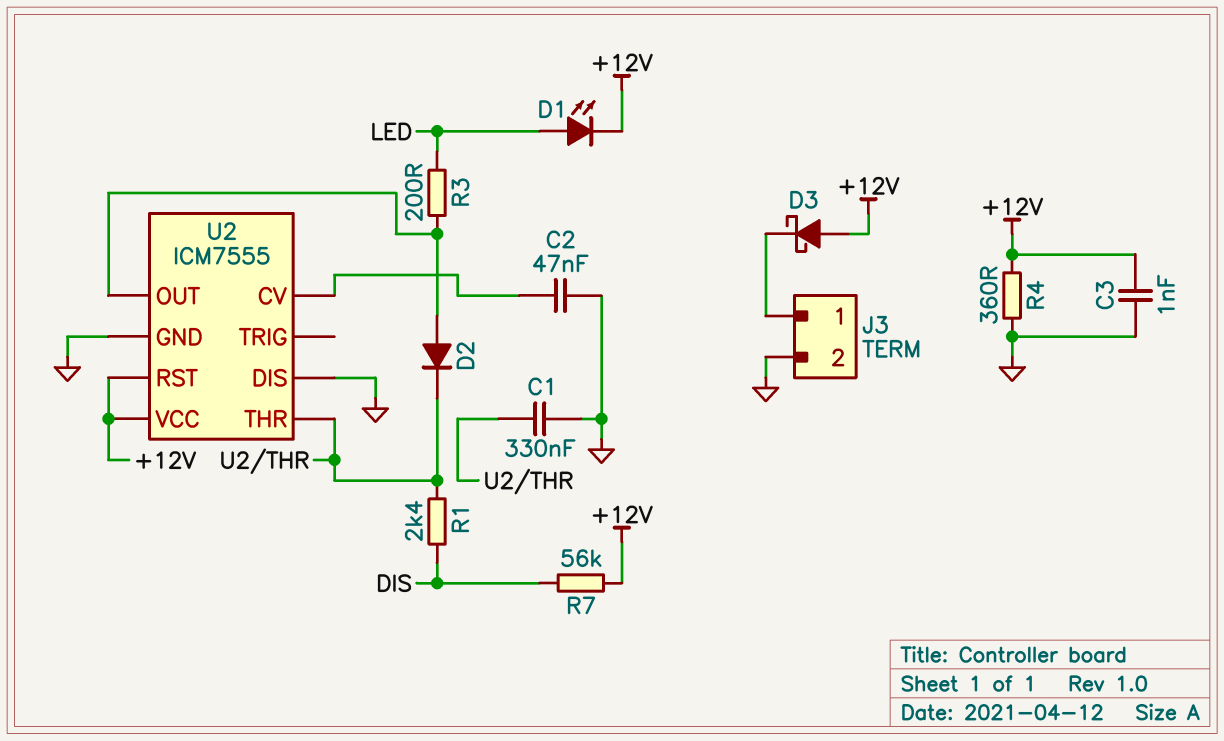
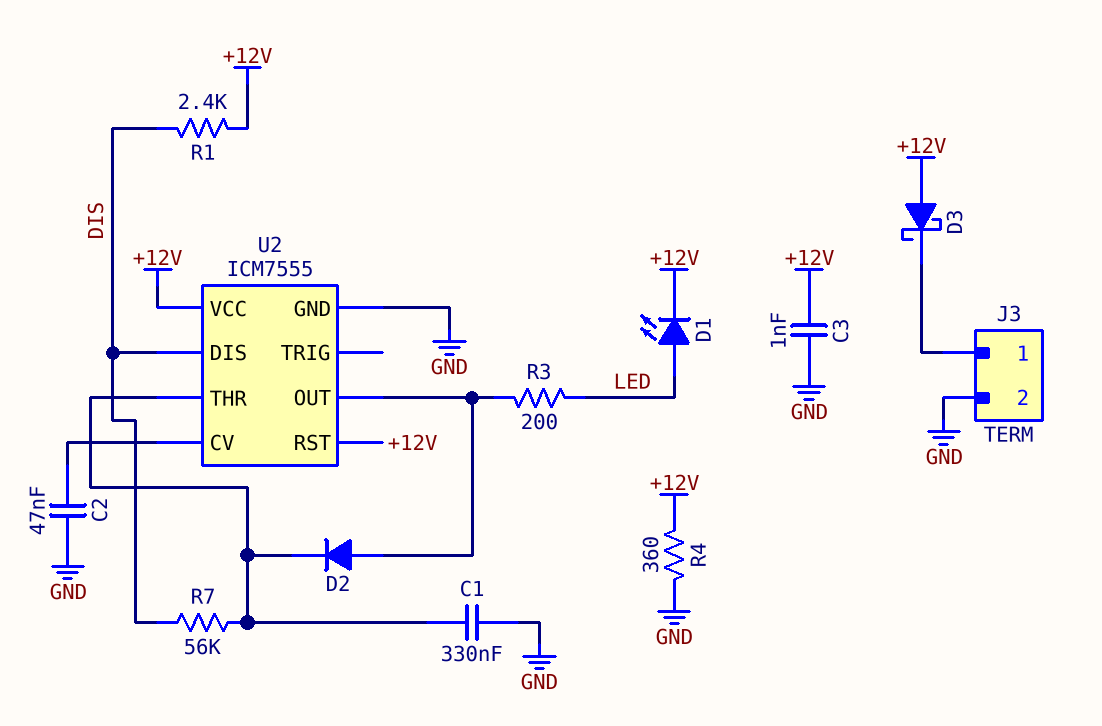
R1: 2.4k (DIS, U2/THR) -> 2.4k (+12V, DIS)
R7: 56k (+12V, DIS) -> 56k (DIS, U2/THR)
U2 pin DIS: GND -> DIS

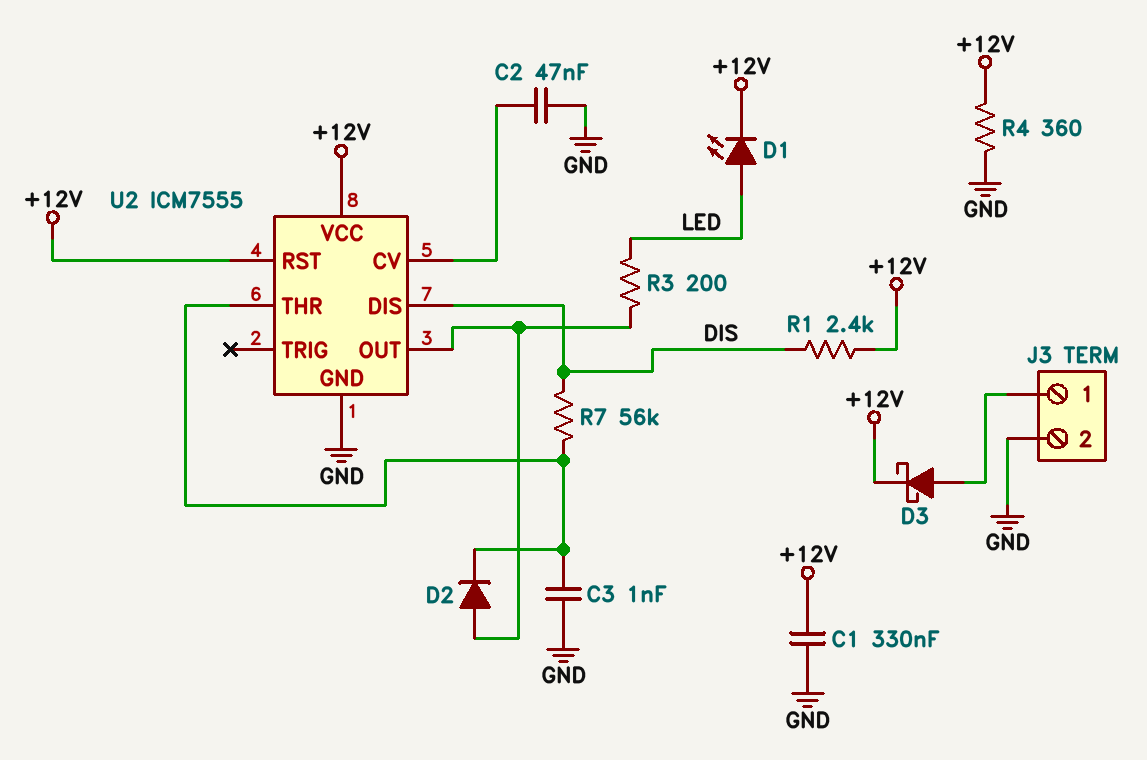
C1: 330nF (GND, U2/THR) -> 330nF (+12V, GND)
C3: 1nF (+12V, GND) -> 1nF (GND, U2/THR)
D3: schottky (A +12V, K J3/1) -> schottky (A J3/1, K +12V)

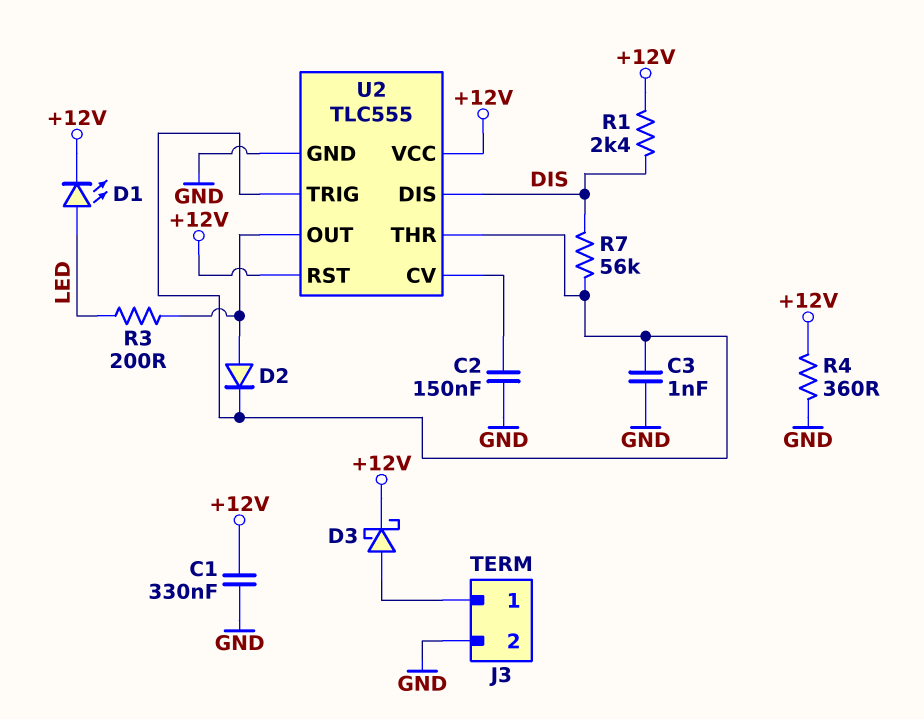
C2: 47nF (GND, U2/CV) -> 150nF (GND, U2/CV)
U2: ICM7555 -> TLC555
U2 pin TRIG: none -> U2/THR

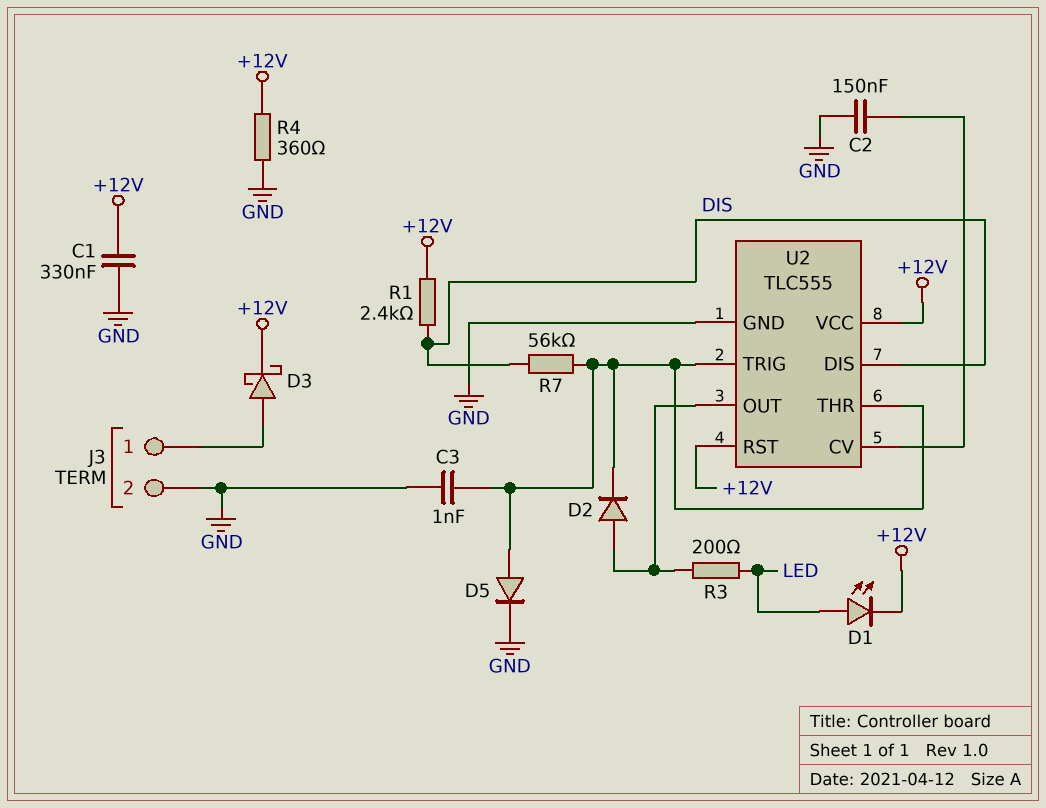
D5: none -> diode (A U2/THR, K GND)

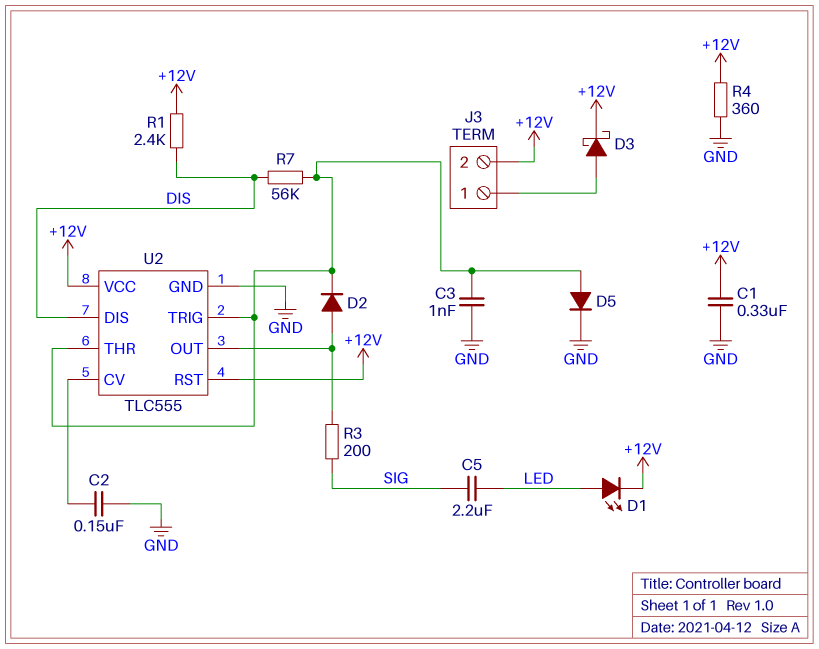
C5: none -> 2.2uF (LED, SIG)
J3 pin 2: GND -> +12V
R3: 200 (LED, U2/OUT) -> 200 (SIG, U2/OUT)

